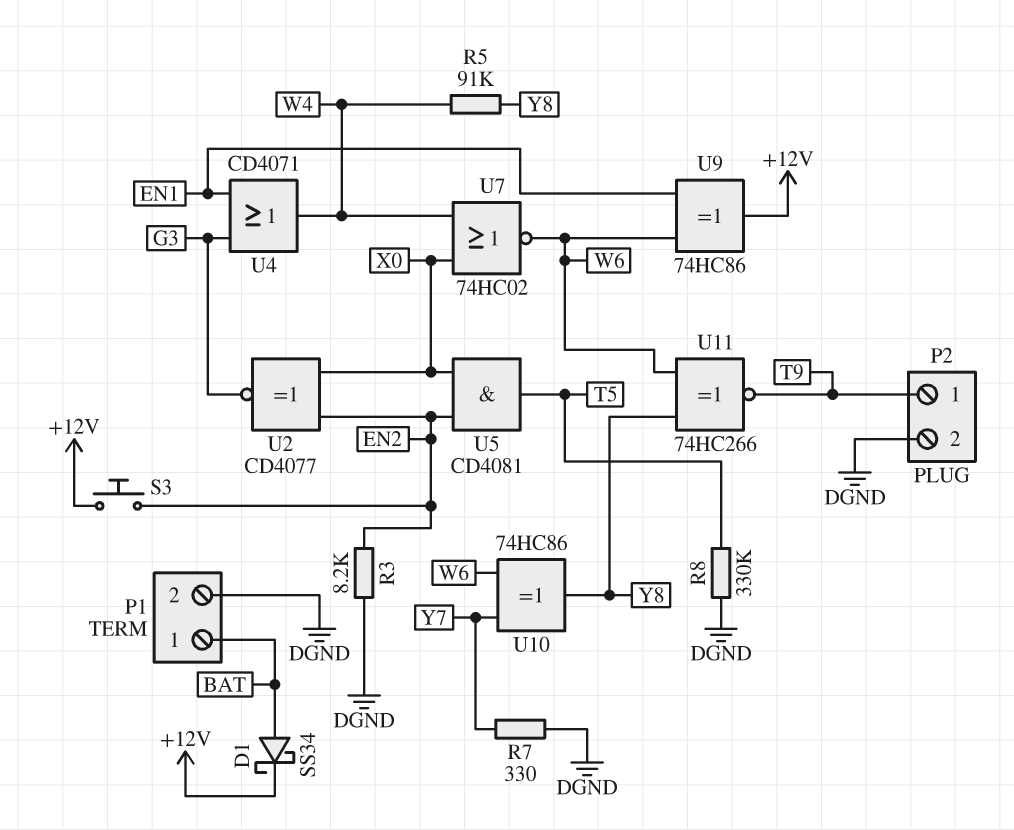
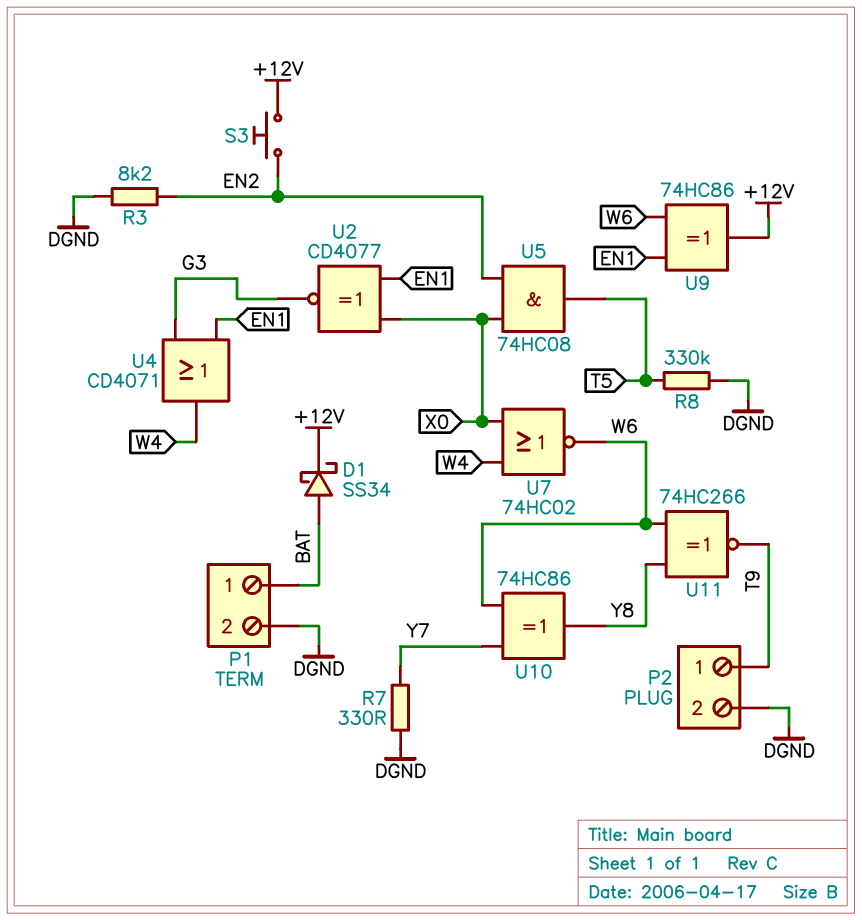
R5: 91k (W4, Y8) -> none
U2: XNOR CD4077 (in EN2, in X0, out G3) -> XNOR CD4077 (in EN1, in X0, out G3)
U5: AND CD4081 (in EN2, in X0, out T5) -> AND 74HC08 (in EN2, in X0, out T5)

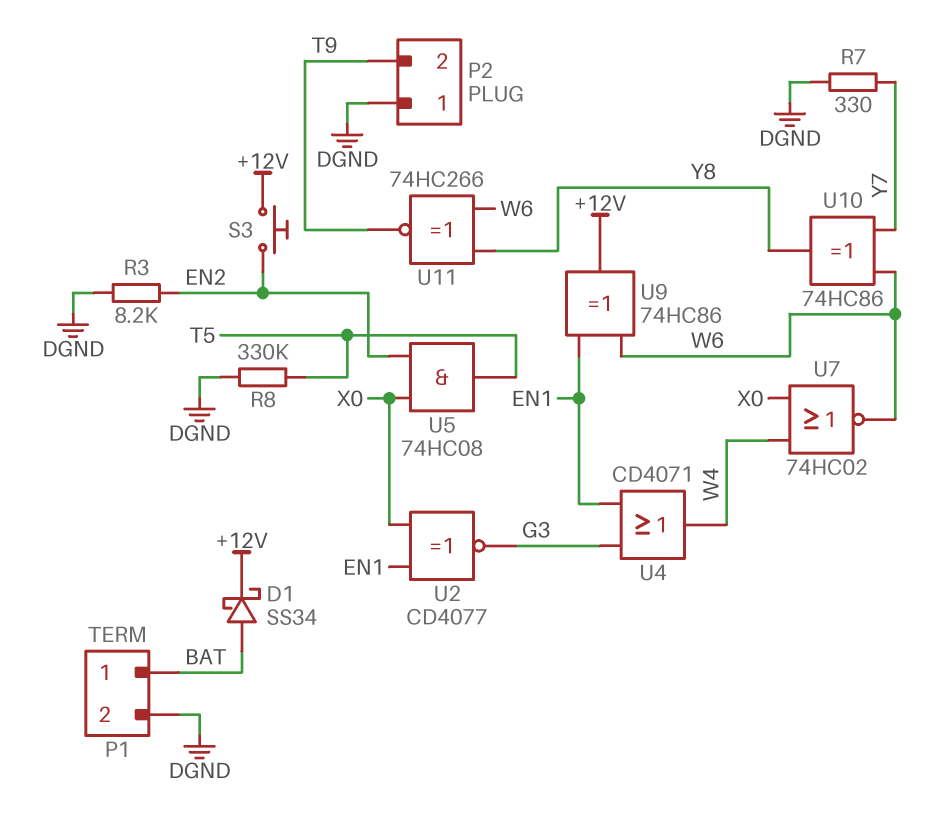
P2 pin 1: T9 -> DGND
P2 pin 2: DGND -> T9

